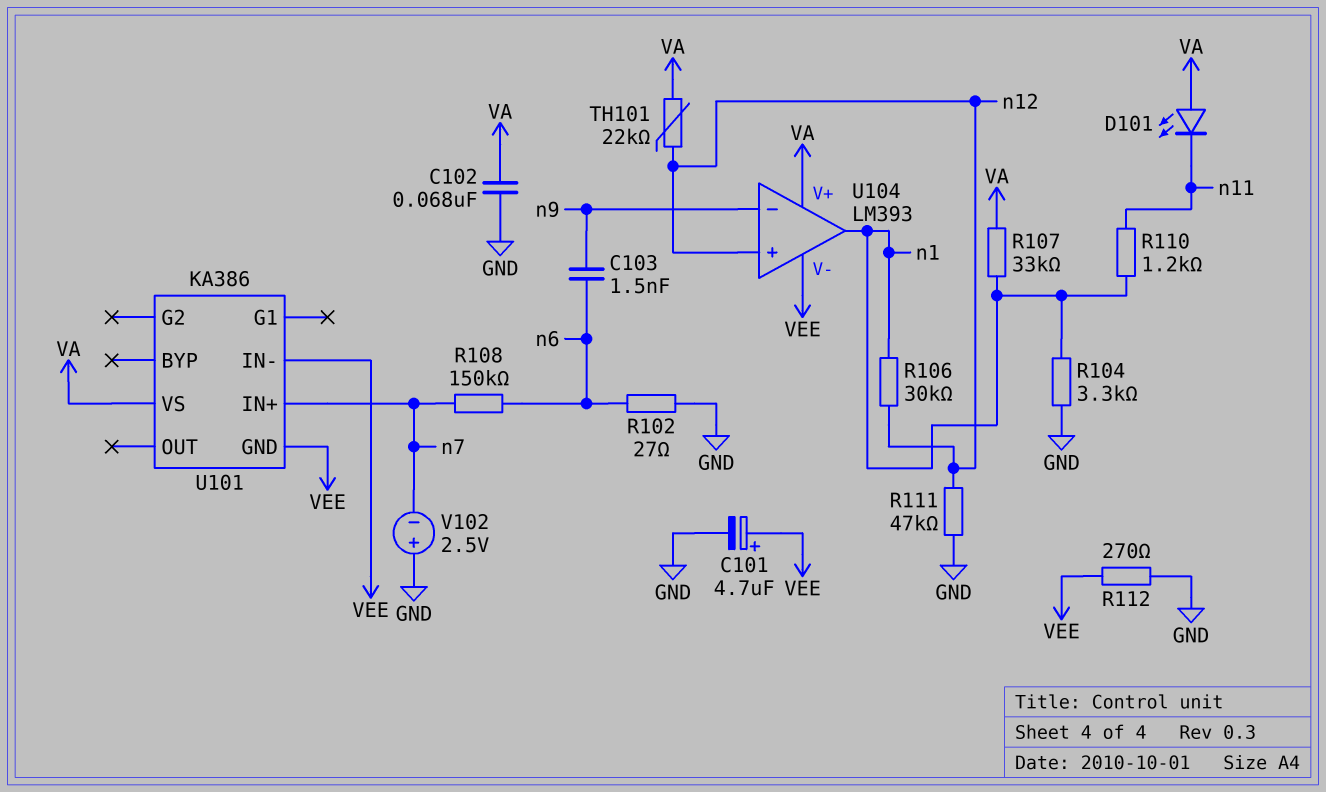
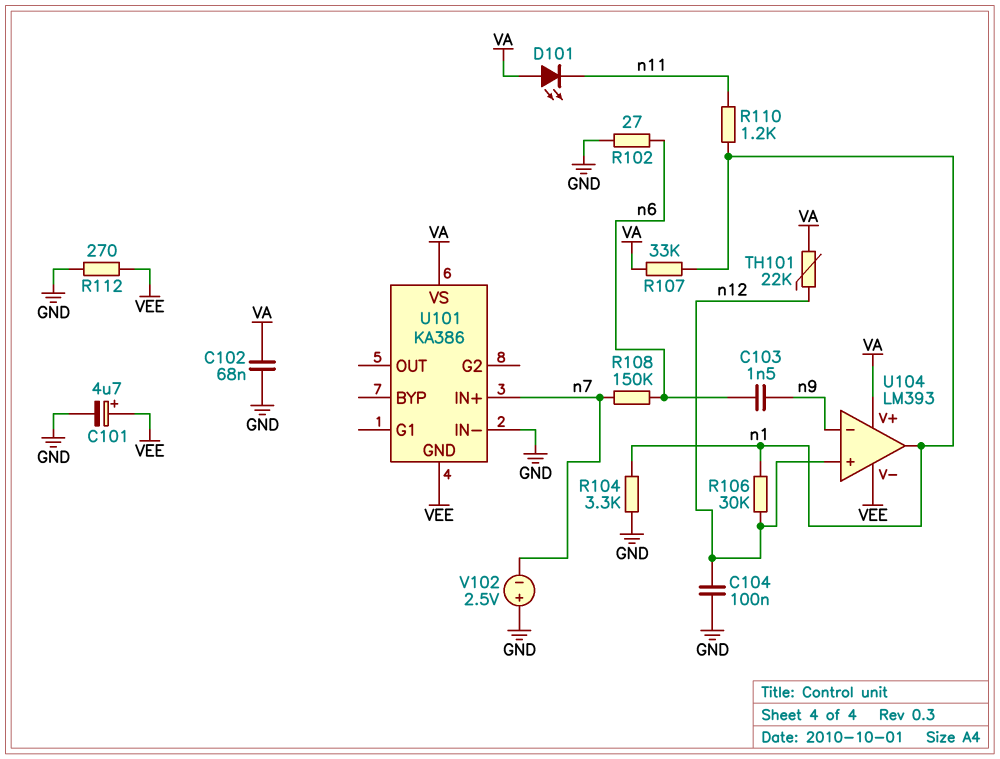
C104: none -> 100nF (GND, n12)
R111: 47k (GND, n12) -> none
U101 pin IN-: VEE -> GND

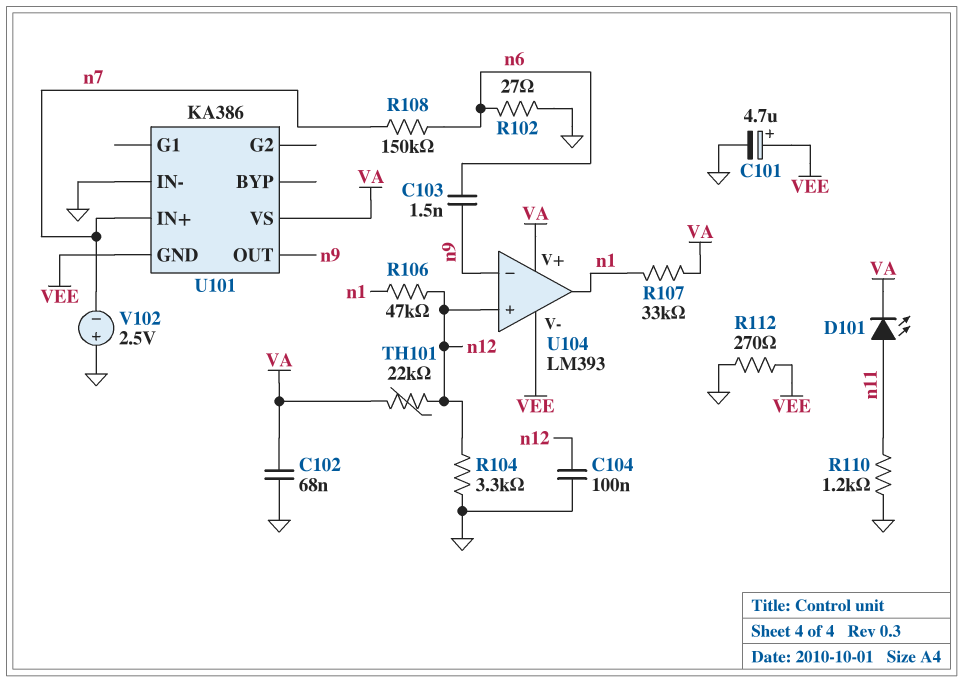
D101: LED (A VA, K n11) -> LED (A n11, K VA)
R104: 3.3k (GND, n1) -> 3.3k (GND, n12)
R106: 30k (n1, n12) -> 47k (n1, n12)
R110: 1.2k (n1, n11) -> 1.2k (GND, n11)
U101 pin OUT: none -> n9

